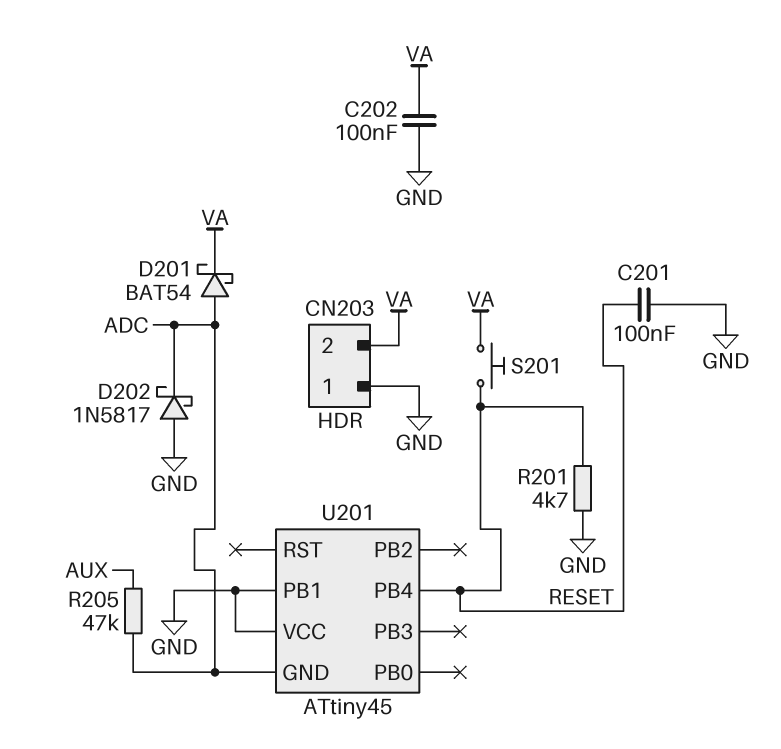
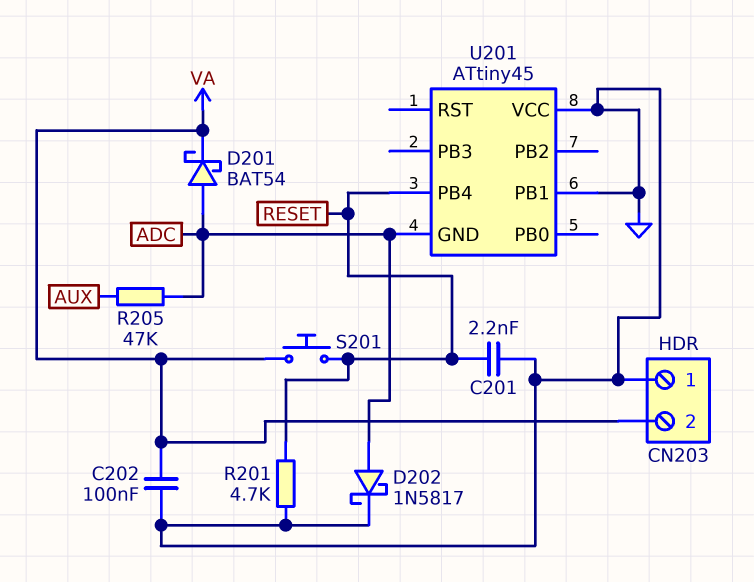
C201: 100nF (GND, RESET) -> 2.2nF (GND, RESET)
D202: schottky 1N5817 (A GND, K ADC) -> schottky 1N5817 (A ADC, K GND)

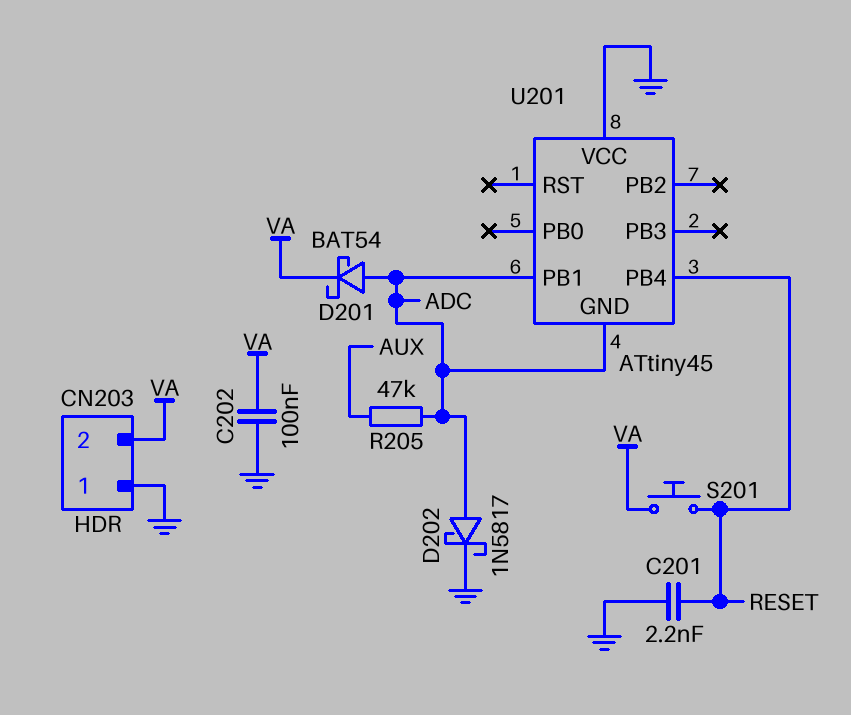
R201: 4.7k (GND, RESET) -> none
U201 pin PB1: GND -> ADC

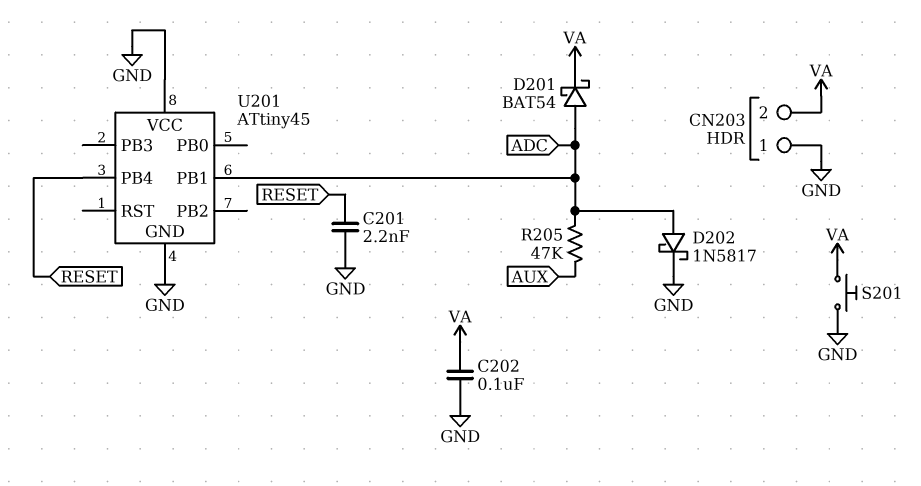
S201: button (RESET, VA) -> button (GND, VA)
U201 pin GND: ADC -> GND

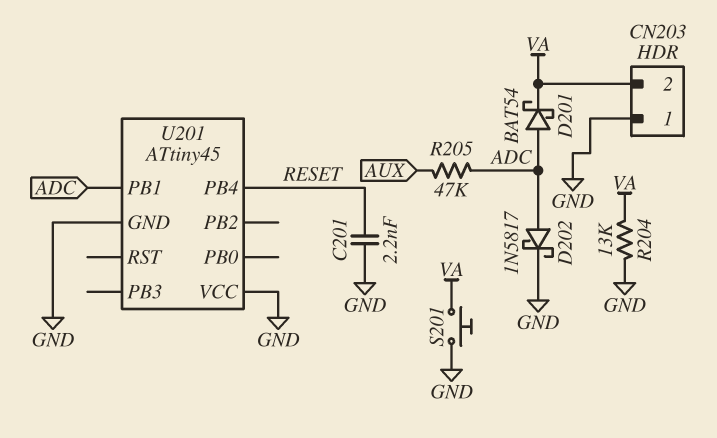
C202: 100nF (GND, VA) -> none
R204: none -> 13k (GND, VA)

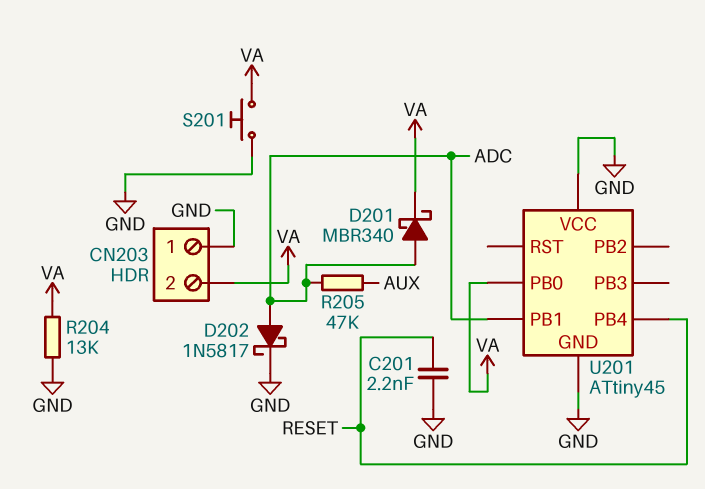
D201: schottky BAT54 (A ADC, K VA) -> schottky MBR340 (A ADC, K VA)
U201 pin PB0: none -> VA

